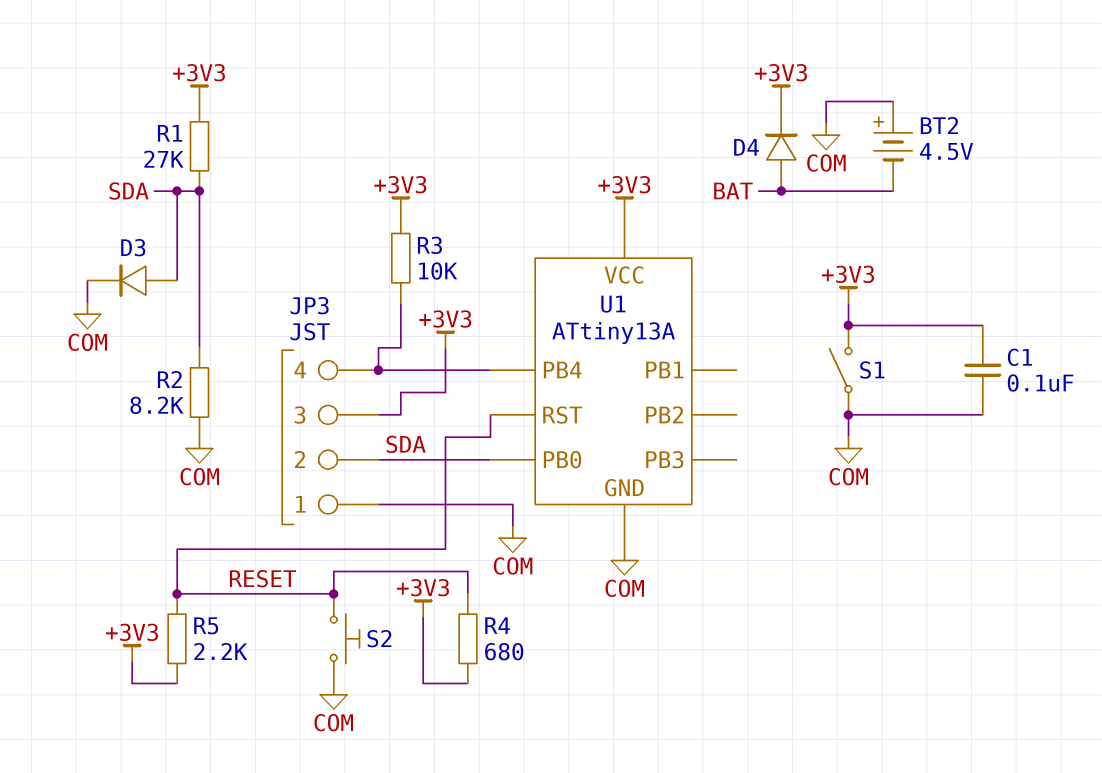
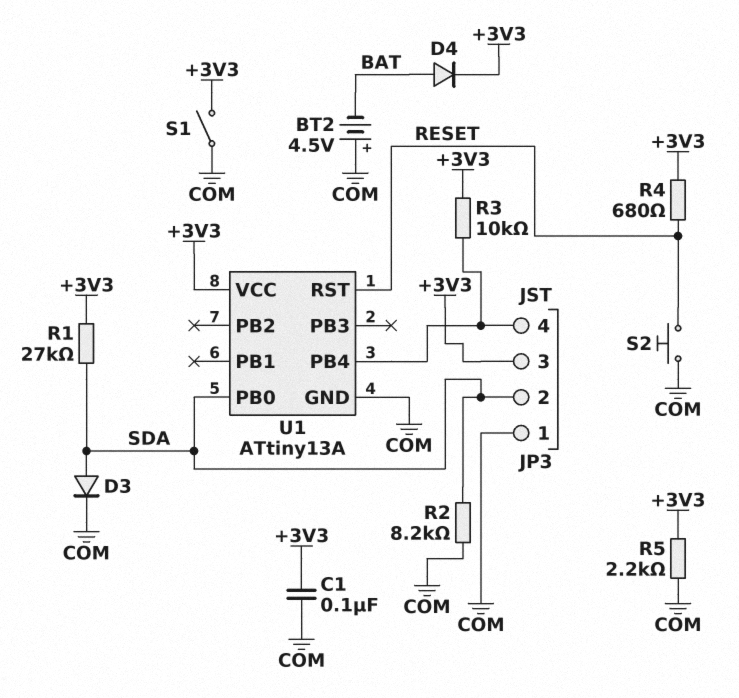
R5: 2.2k (+3V3, RESET) -> 2.2k (+3V3, COM)

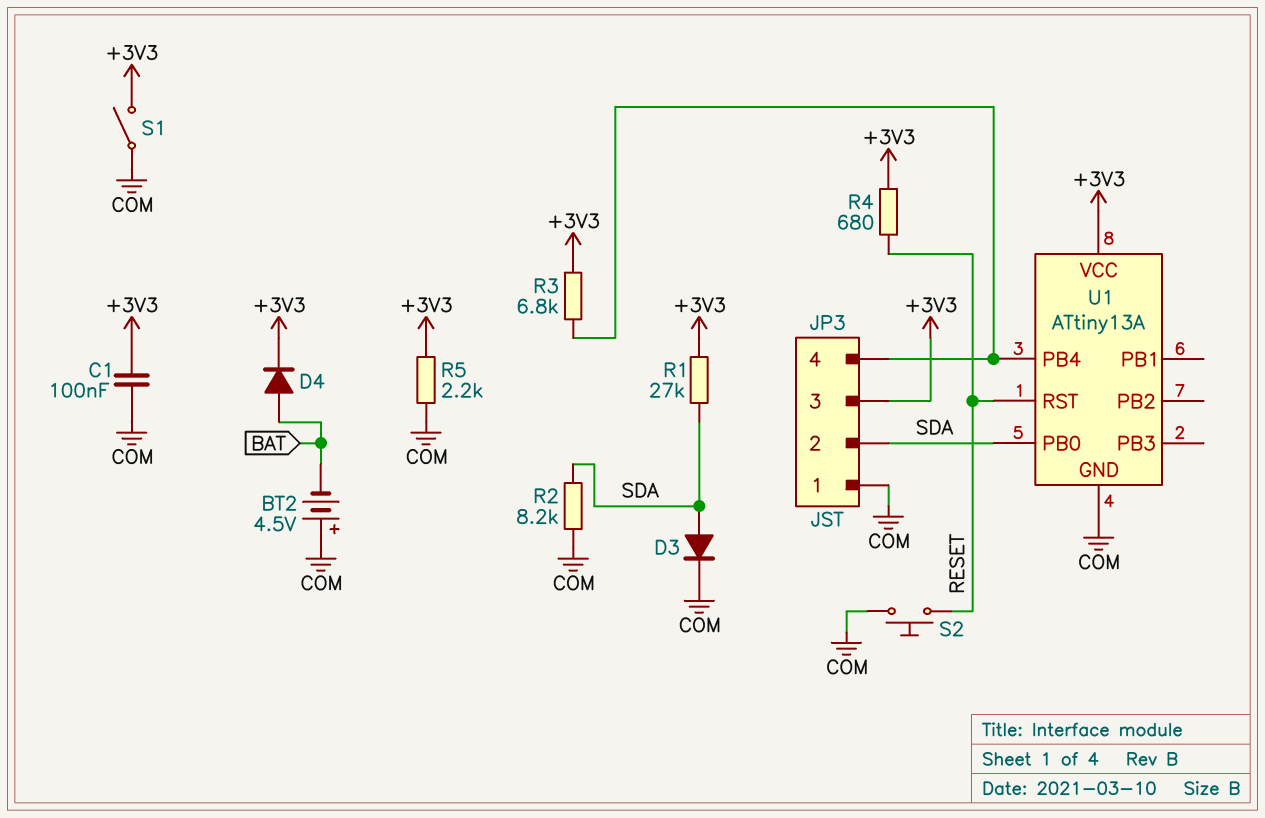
R3: 10k (+3V3, JP3/4) -> 6.8k (+3V3, JP3/4)

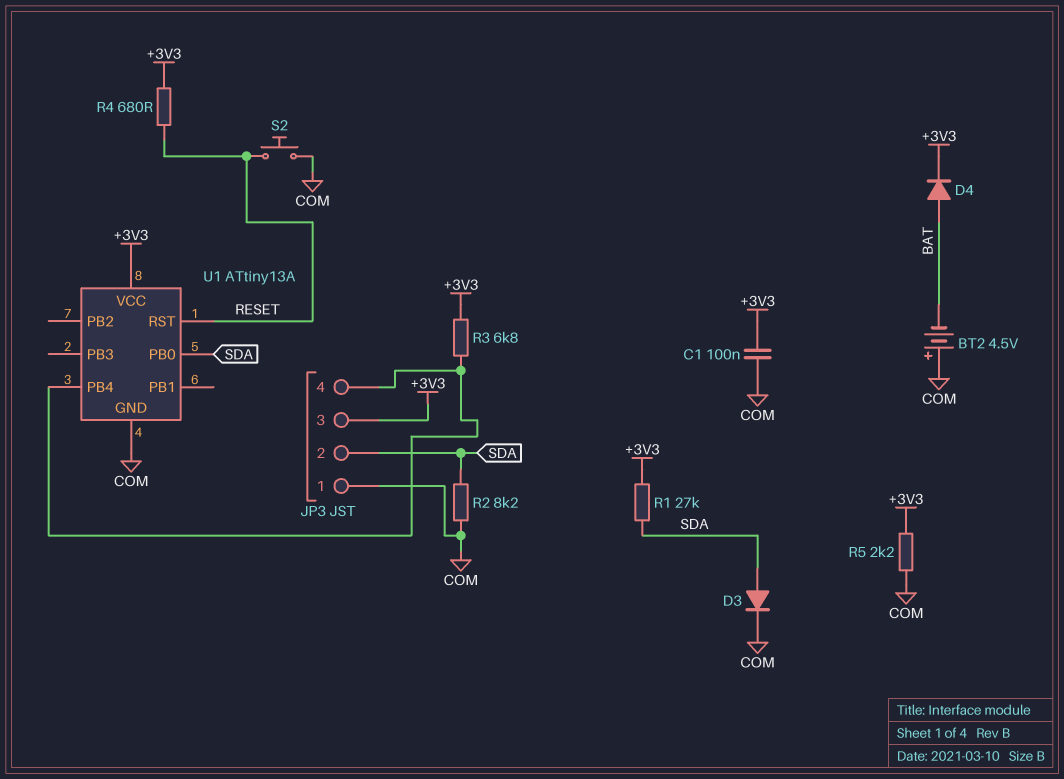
S1: switch (+3V3, COM) -> none

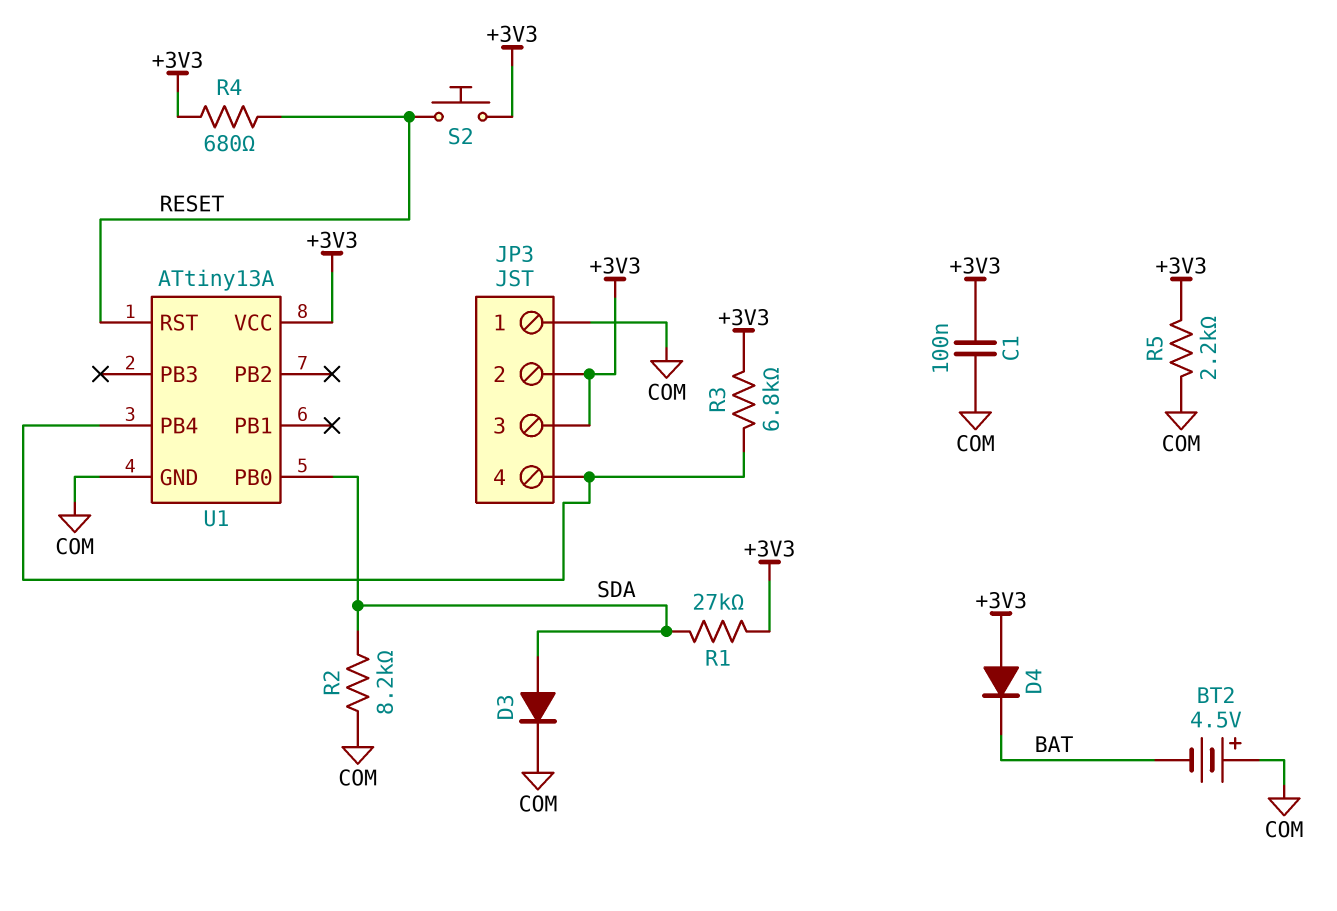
D4: diode (A BAT, K +3V3) -> diode (A +3V3, K BAT)
JP3 pin 2: SDA -> +3V3
S2: button (COM, RESET) -> button (+3V3, RESET)

